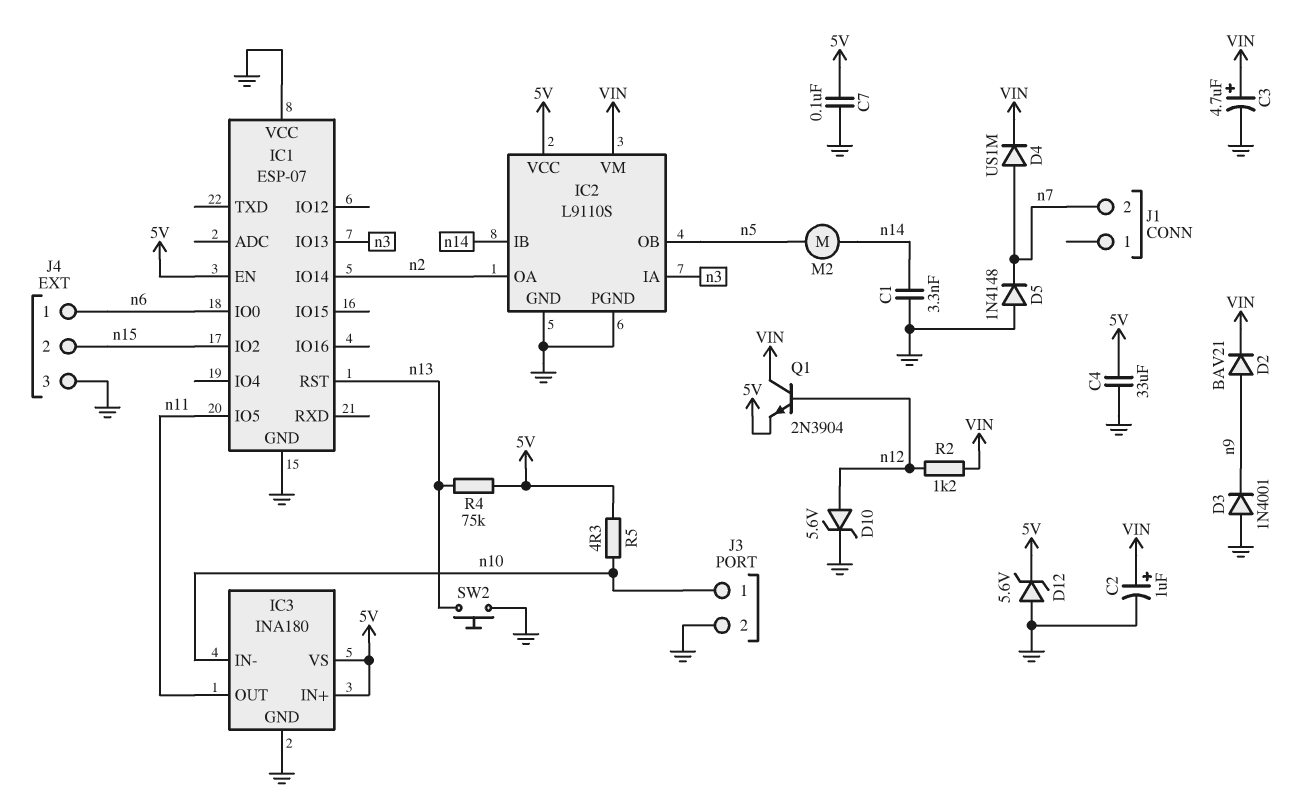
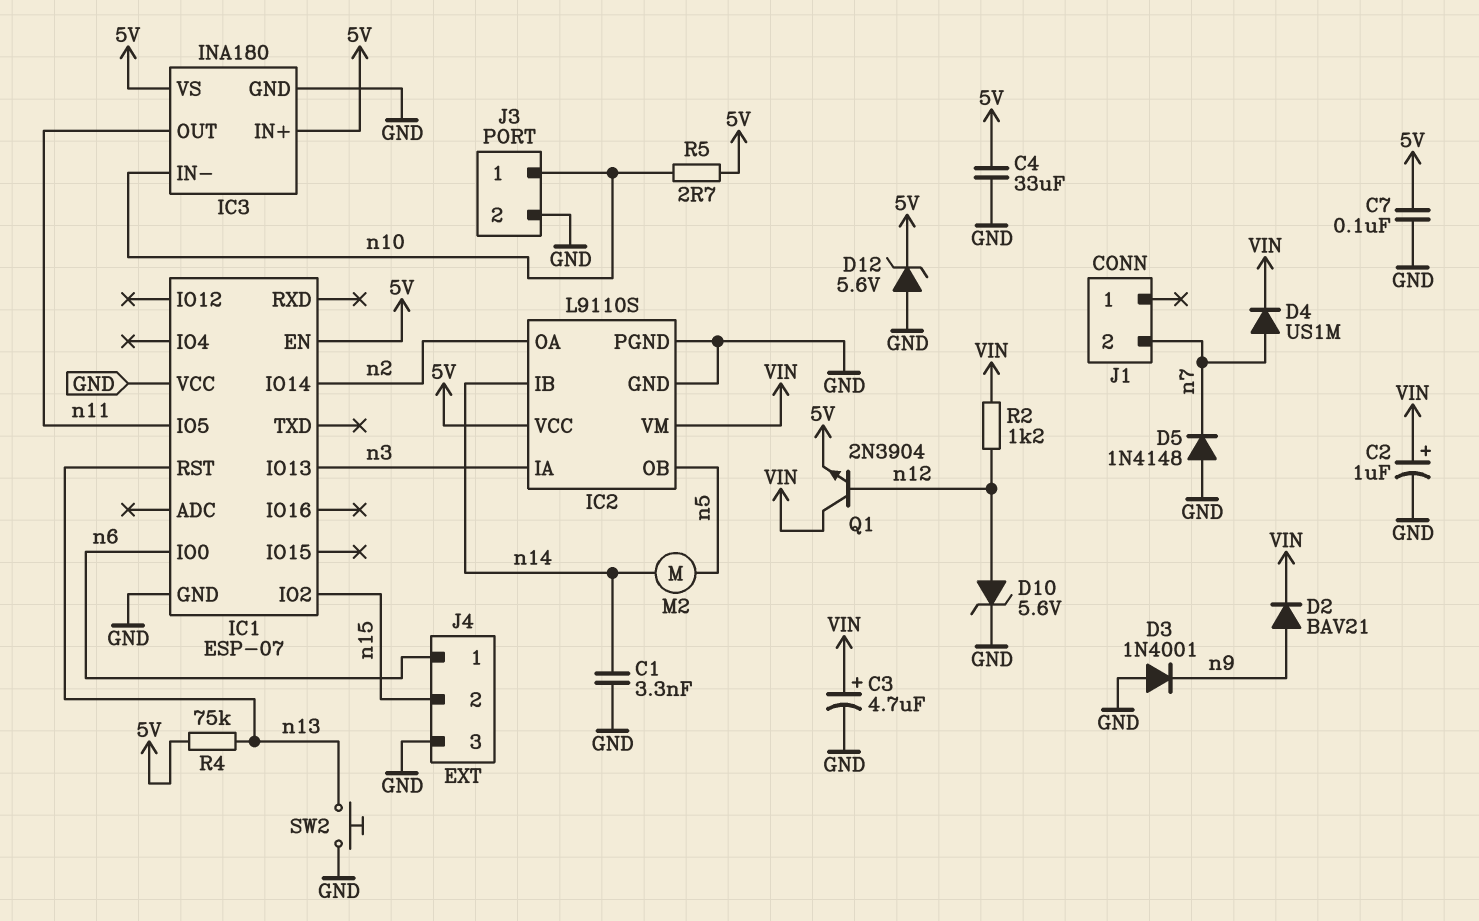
R5: 4.3 (5V, n10) -> 2.7 (5V, n10)

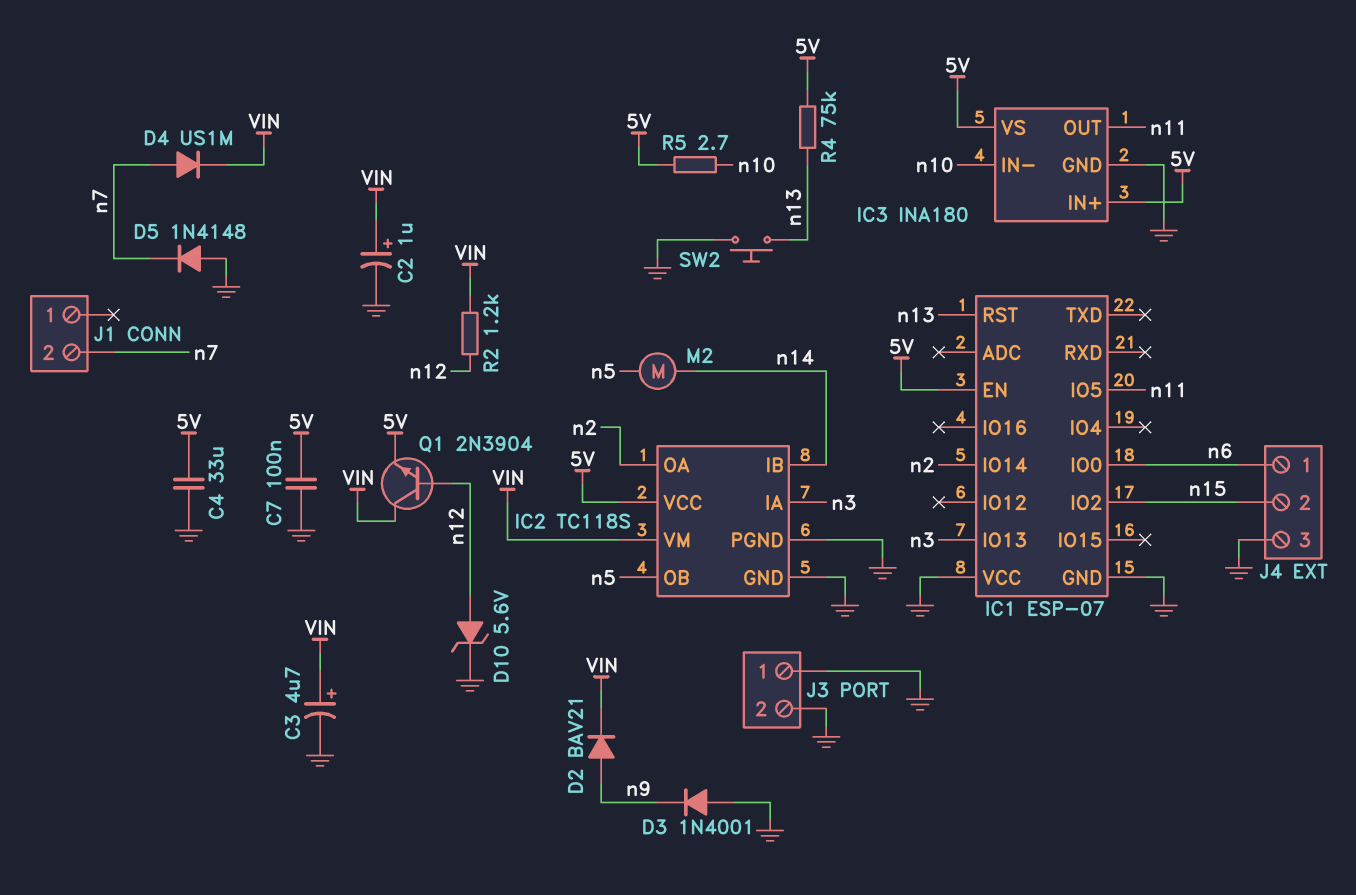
C1: 3.3nF (GND, n14) -> none
D12: zener 5.6V (A GND, K 5V) -> none
IC2: L9110S -> TC118S
J3 pin 1: n10 -> GND

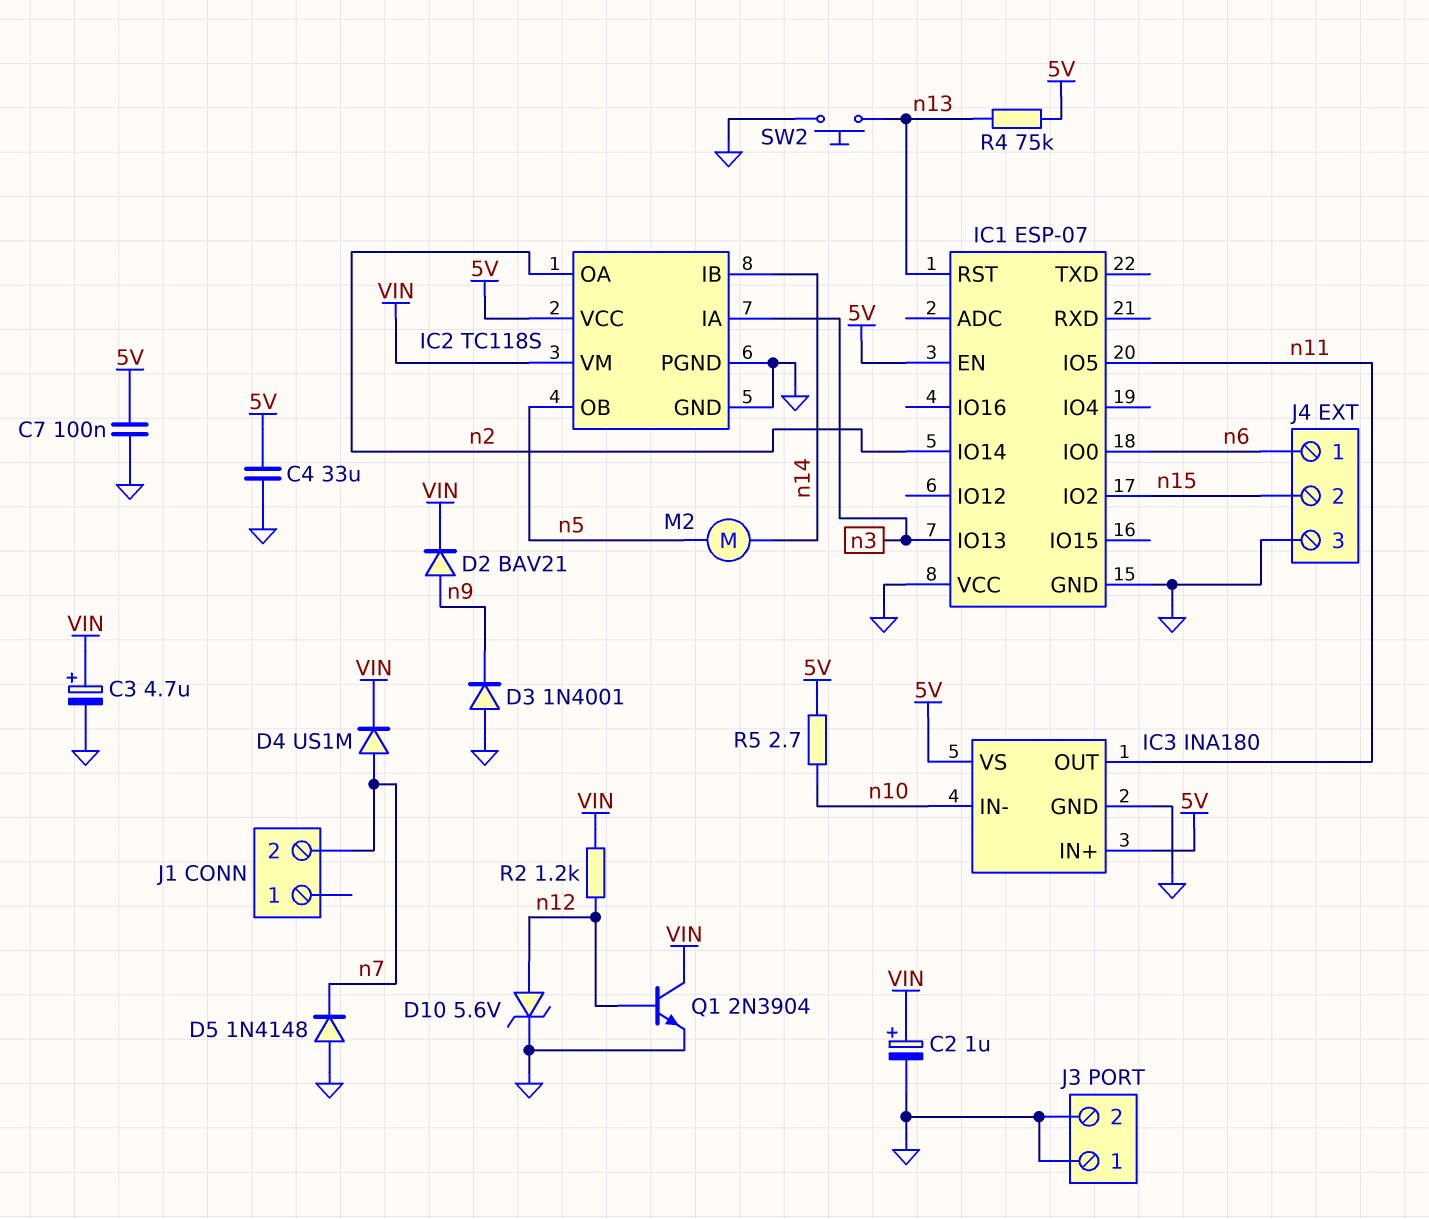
Q1: NPN 2N3904 (B n12, C VIN, E 5V) -> NPN 2N3904 (B n12, C VIN, E GND)

